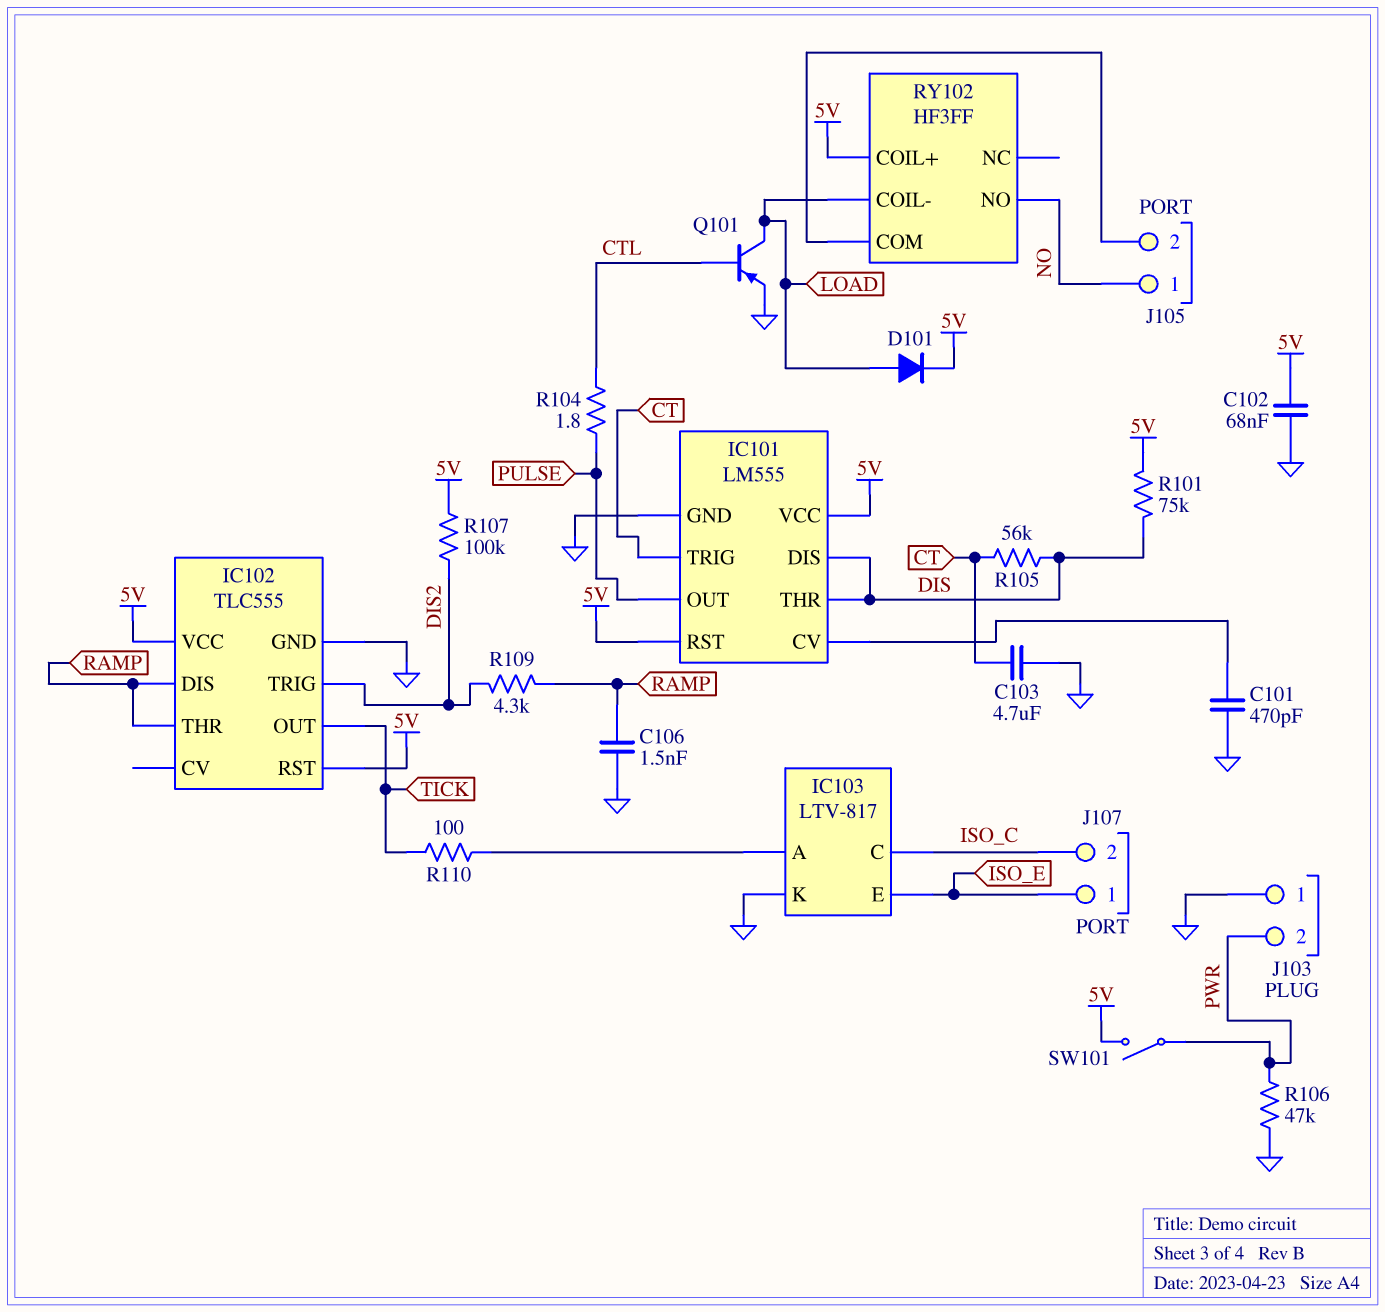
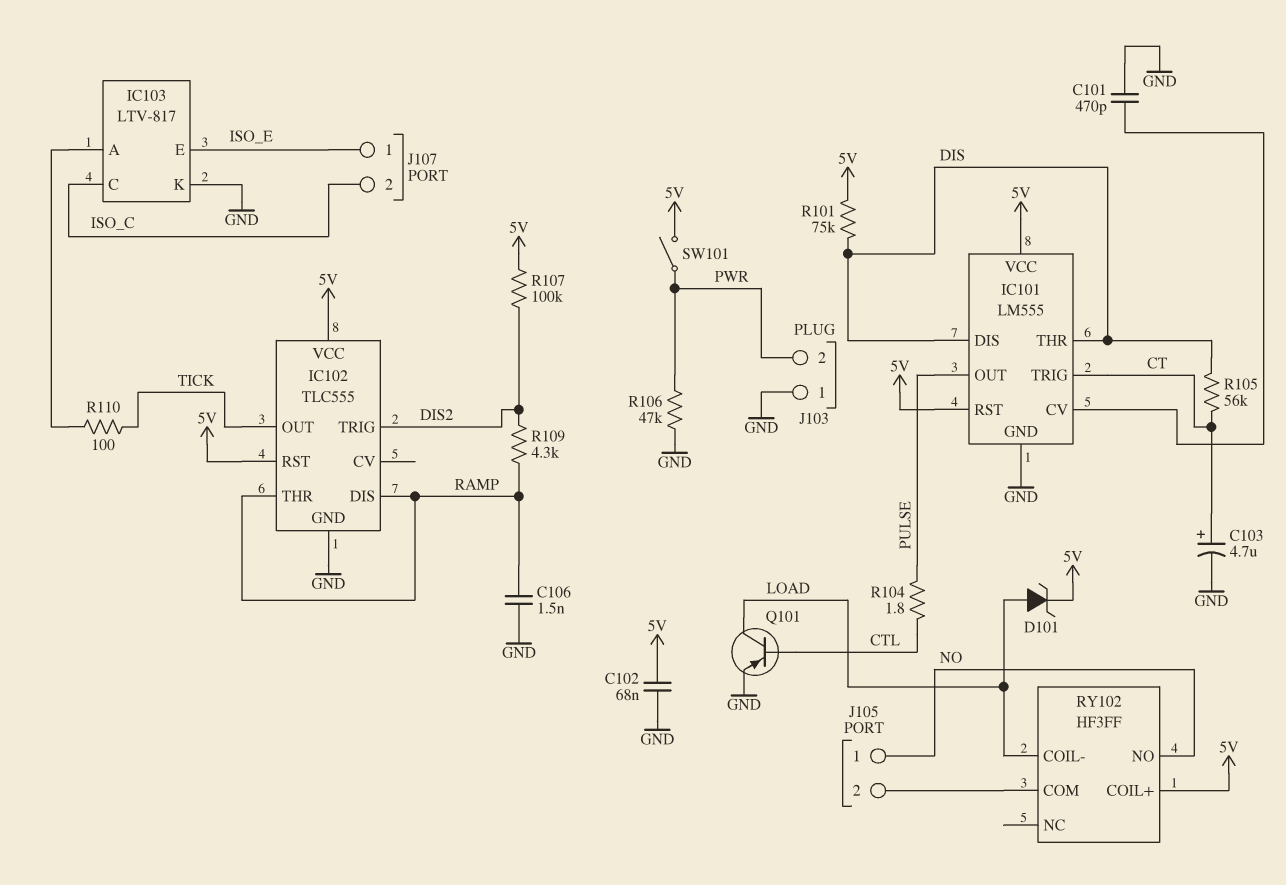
C103: 4.7uF (CT, GND) -> 4.7uF (plus CT, minus GND)
D101: diode (A LOAD, K 5V) -> zener (A LOAD, K 5V)

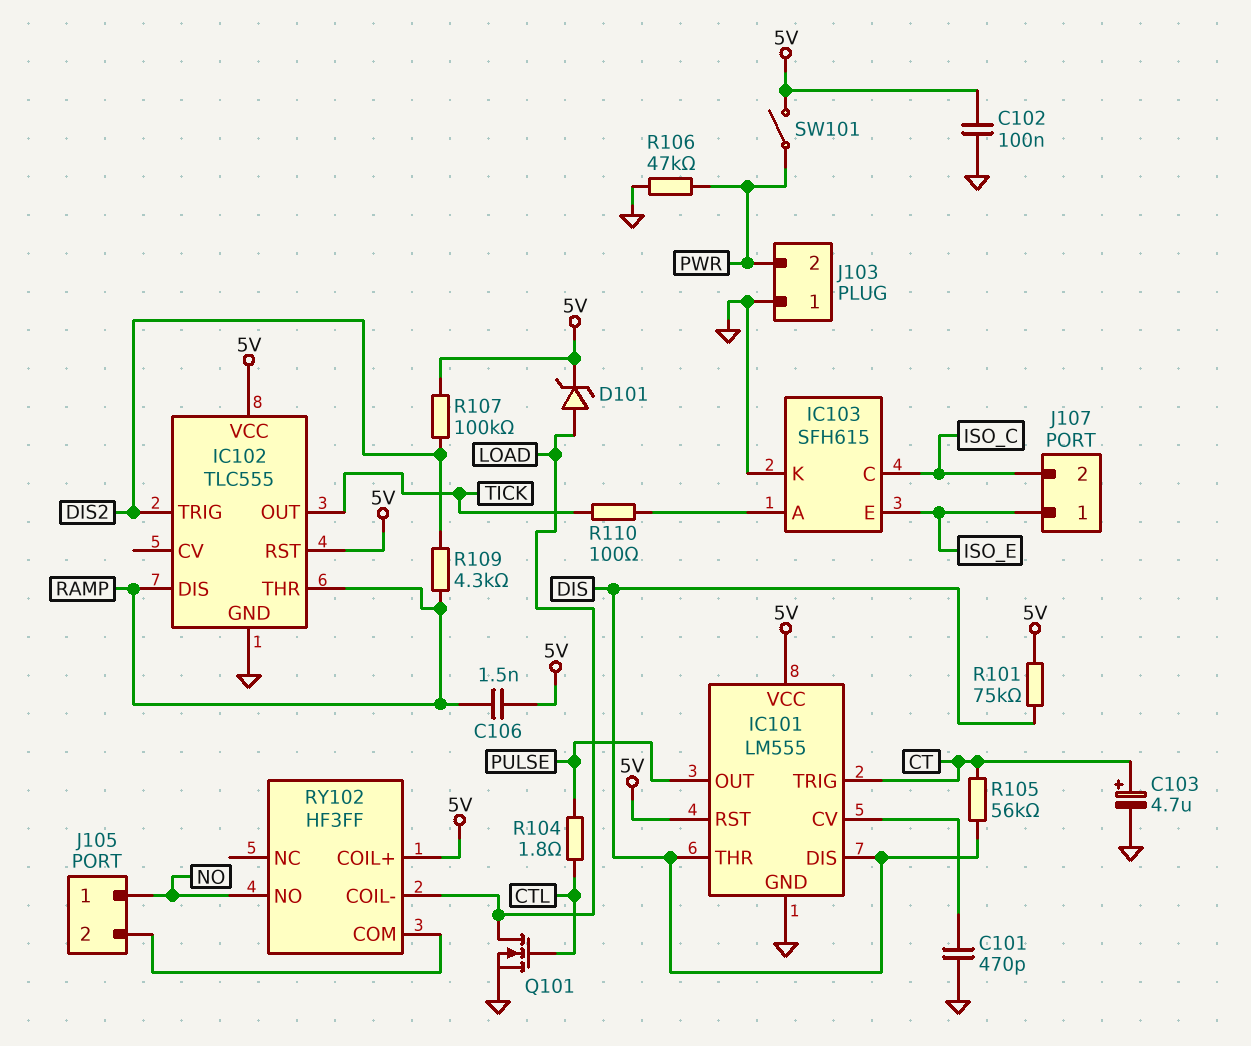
C102: 68nF (5V, GND) -> 100nF (5V, GND)
C106: 1.5nF (GND, RAMP) -> 1.5nF (5V, RAMP)
IC103: LTV-817 -> SFH615
Q101: PNP (B CTL, C LOAD, E GND) -> NMOS (G CTL, D LOAD, S GND)

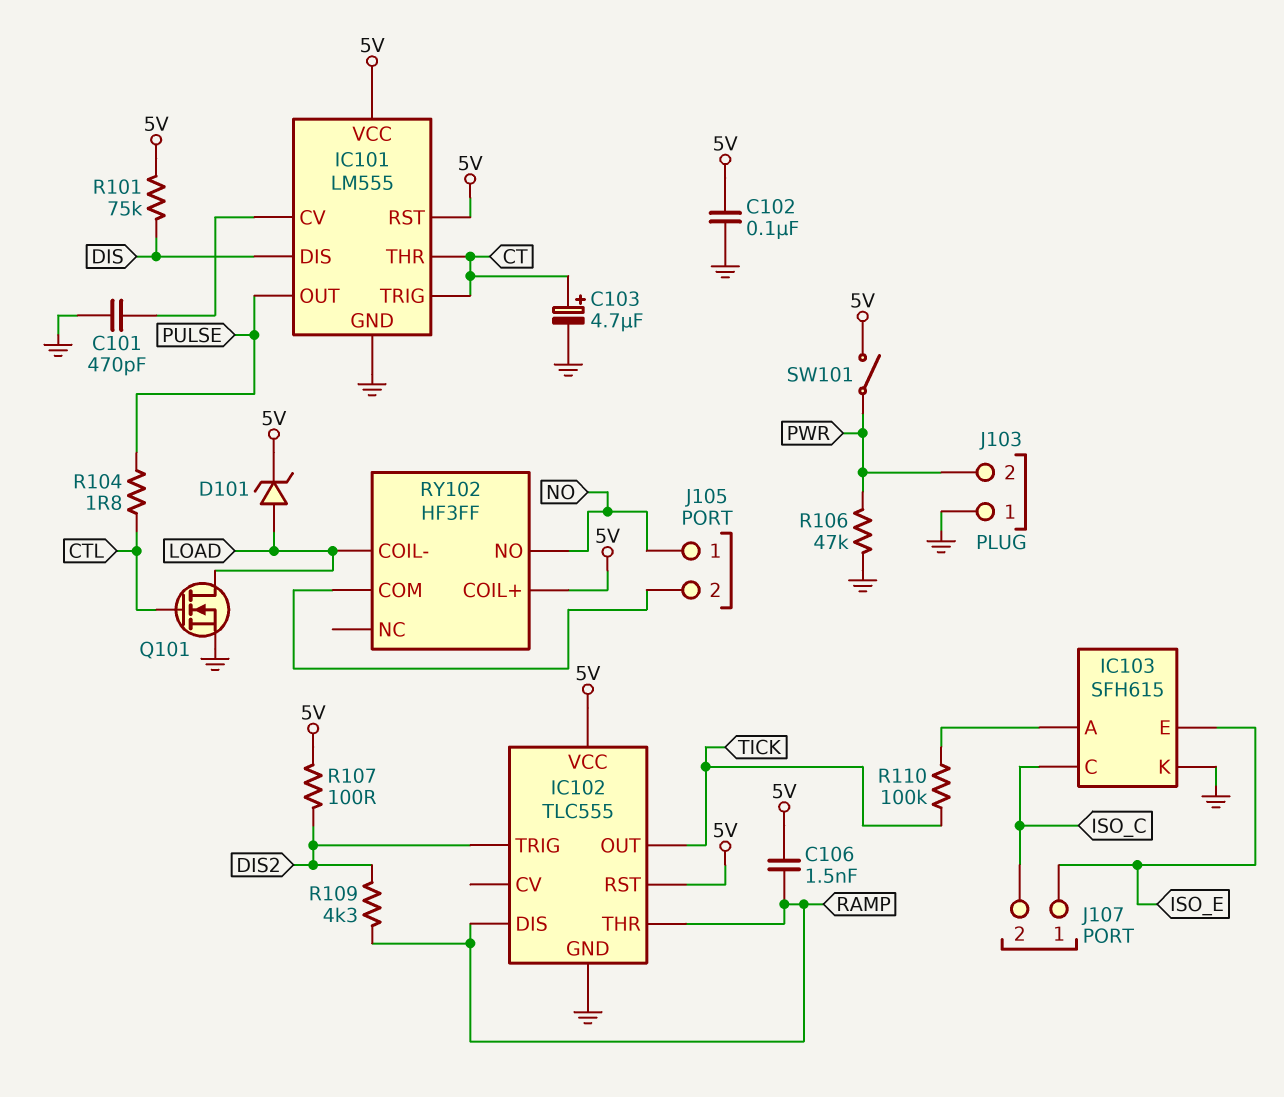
IC101 pin THR: DIS -> CT
R105: 56k (CT, DIS) -> none
R107: 100k (5V, DIS2) -> 100 (5V, DIS2)
R110: 100 (IC103/A, TICK) -> 100k (IC103/A, TICK)

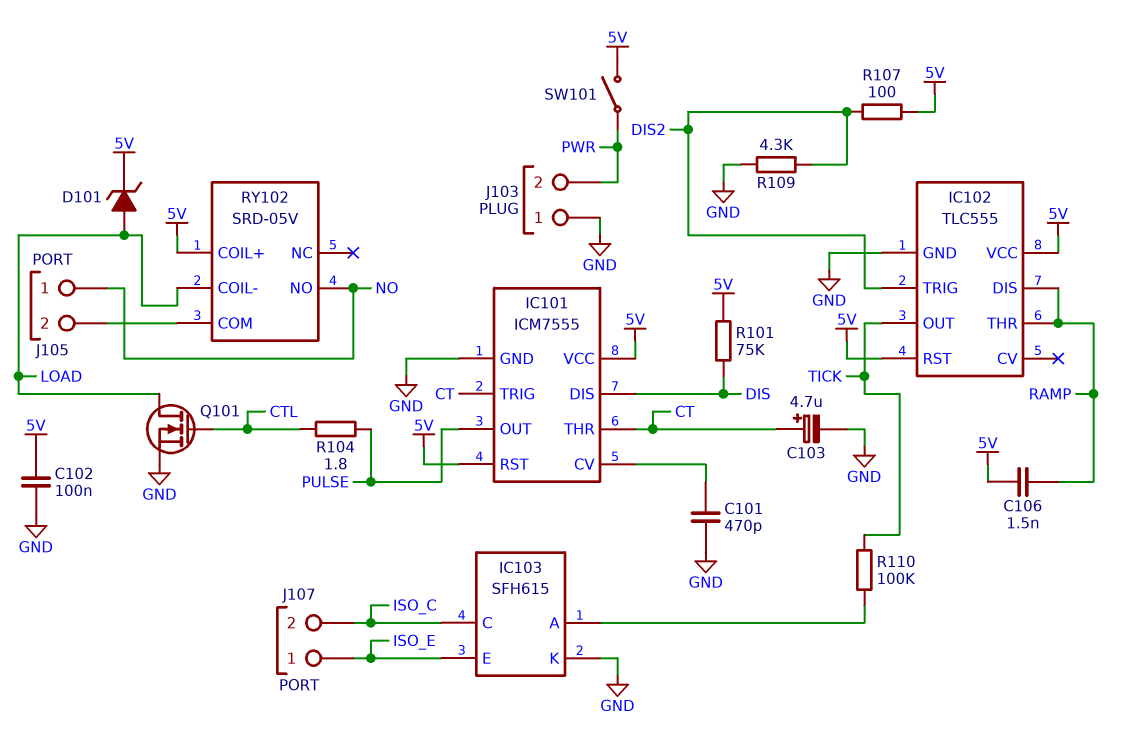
IC101: LM555 -> ICM7555
R106: 47k (GND, PWR) -> none
R109: 4.3k (DIS2, RAMP) -> 4.3k (DIS2, GND)
RY102: HF3FF -> SRD-05V

